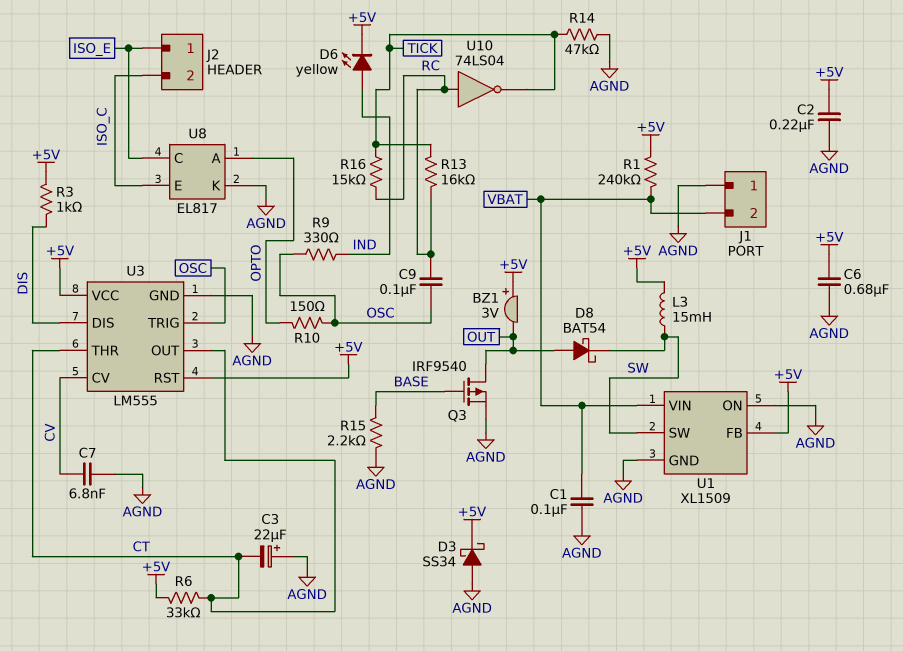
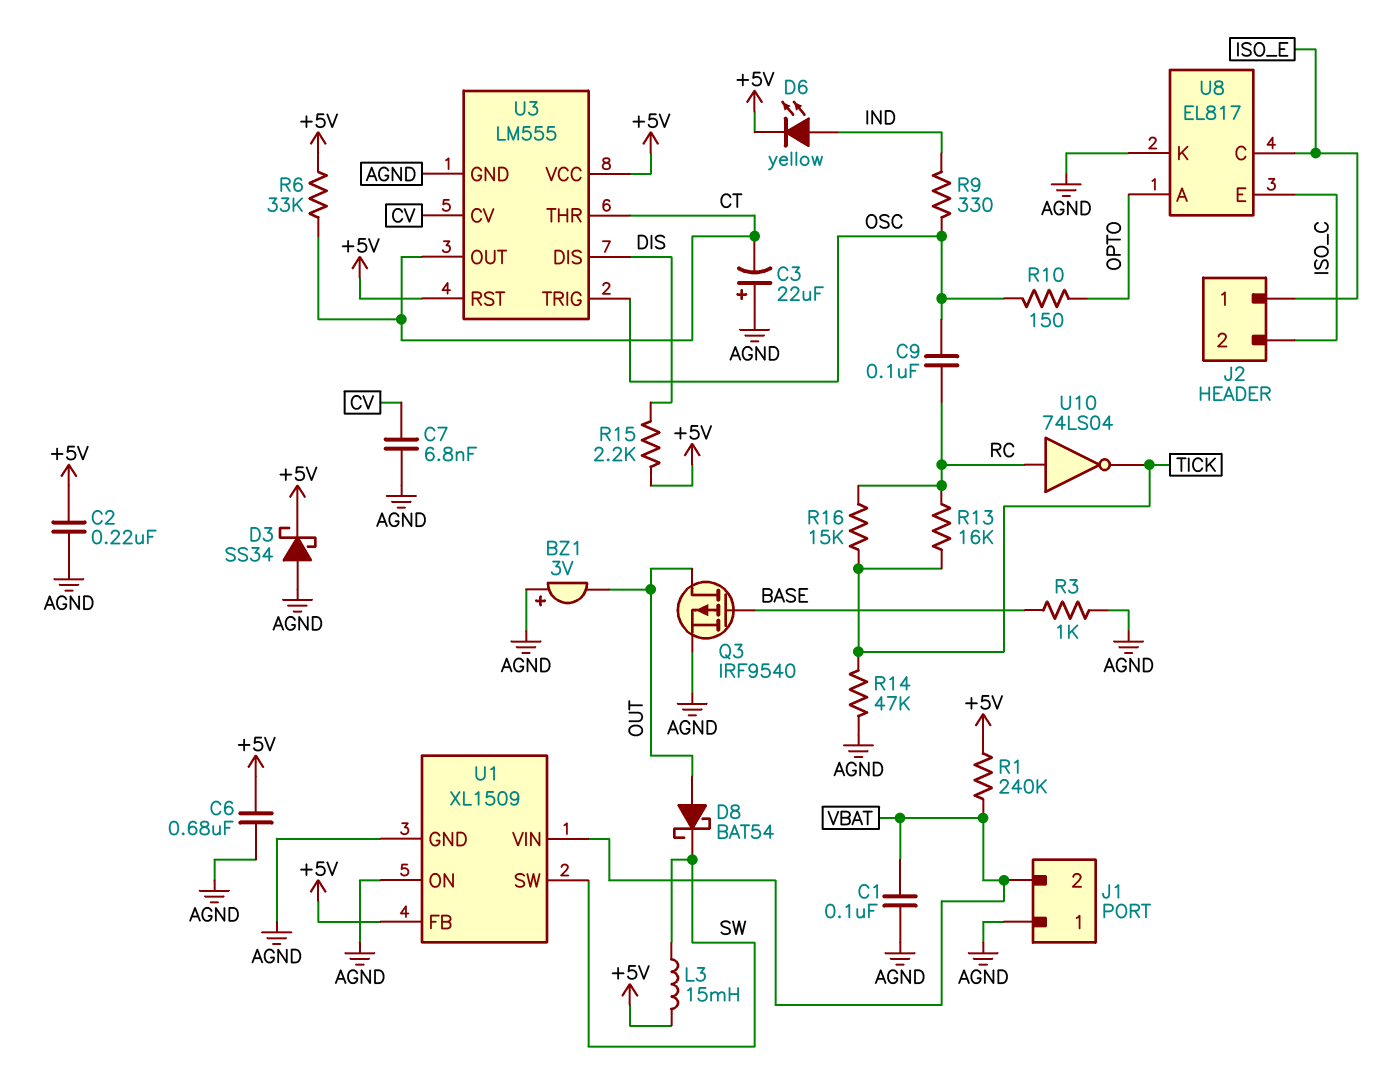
BZ1: buzzer 3V (plus +5V, minus OUT) -> buzzer 3V (plus AGND, minus OUT)
R3: 1k (+5V, DIS) -> 1k (AGND, BASE)
R15: 2.2k (AGND, BASE) -> 2.2k (+5V, DIS)

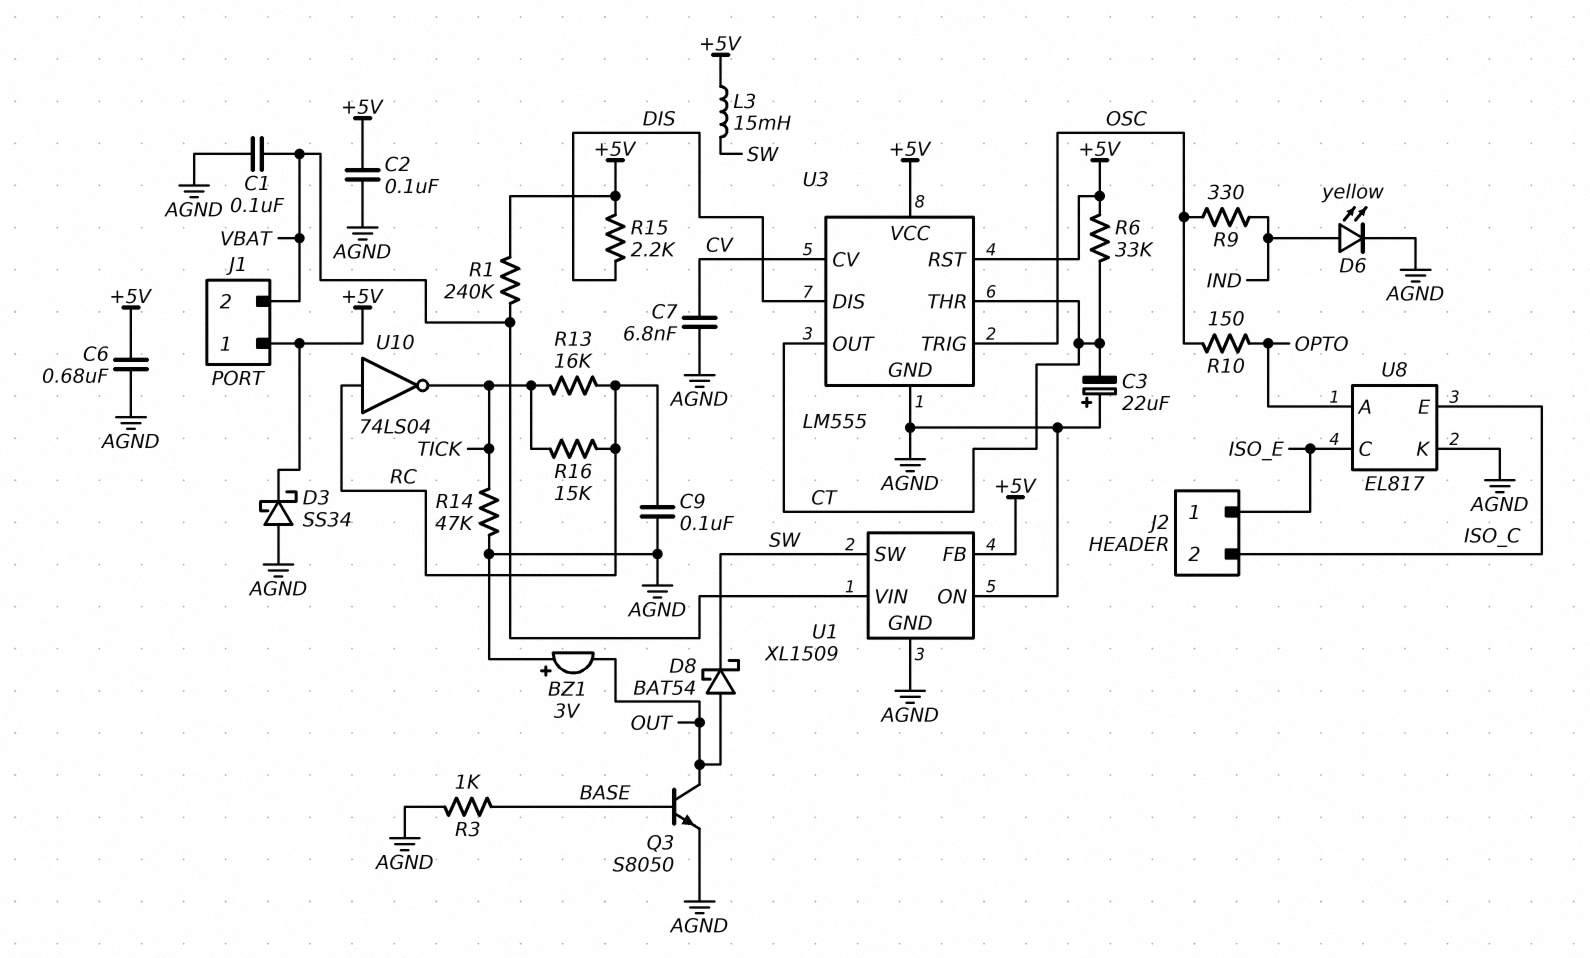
C2: 220nF (+5V, AGND) -> 100nF (+5V, AGND)
C9: 100nF (OSC, RC) -> 100nF (AGND, RC)
D6: LED yellow (A IND, K +5V) -> LED yellow (A IND, K AGND)
J1 pin 1: AGND -> +5V
Q3: PMOS IRF9540 (G BASE, D OUT, S AGND) -> NPN S8050 (B BASE, C OUT, E AGND)

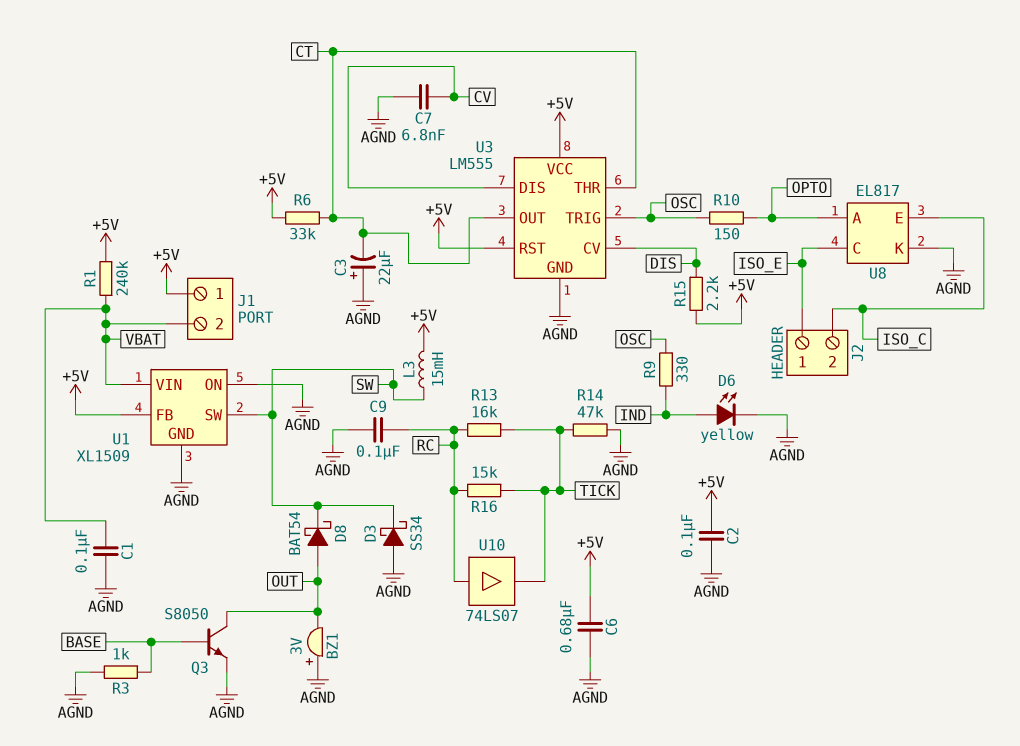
D3: schottky SS34 (A AGND, K +5V) -> schottky SS34 (A AGND, K SW)
U3 pin CV: CV -> DIS
U3 pin DIS: DIS -> CV
U10: NOT 74LS04 (in RC, out TICK) -> buffer 74LS07 (in RC, out TICK)

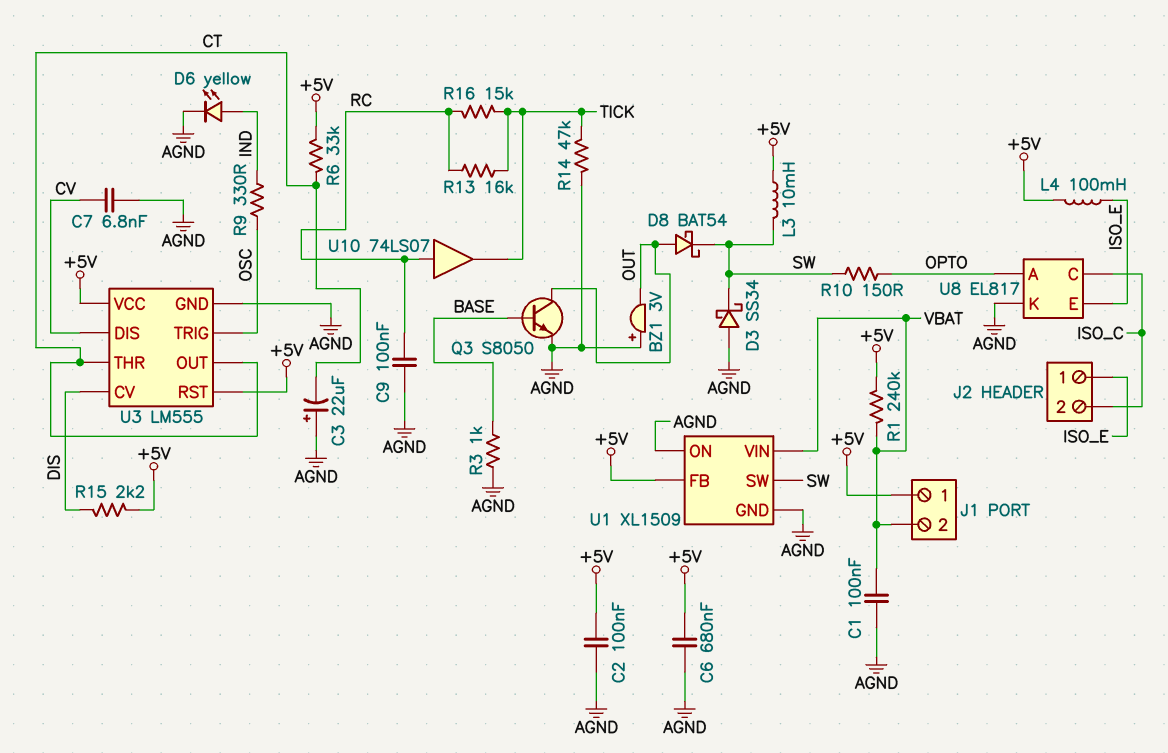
L3: 15mH (+5V, SW) -> 10mH (+5V, SW)
L4: none -> 100mH (+5V, ISO_E)
R10: 150 (OPTO, OSC) -> 150 (OPTO, SW)
U8 pin C: ISO_E -> ISO_C
U8 pin E: ISO_C -> ISO_E

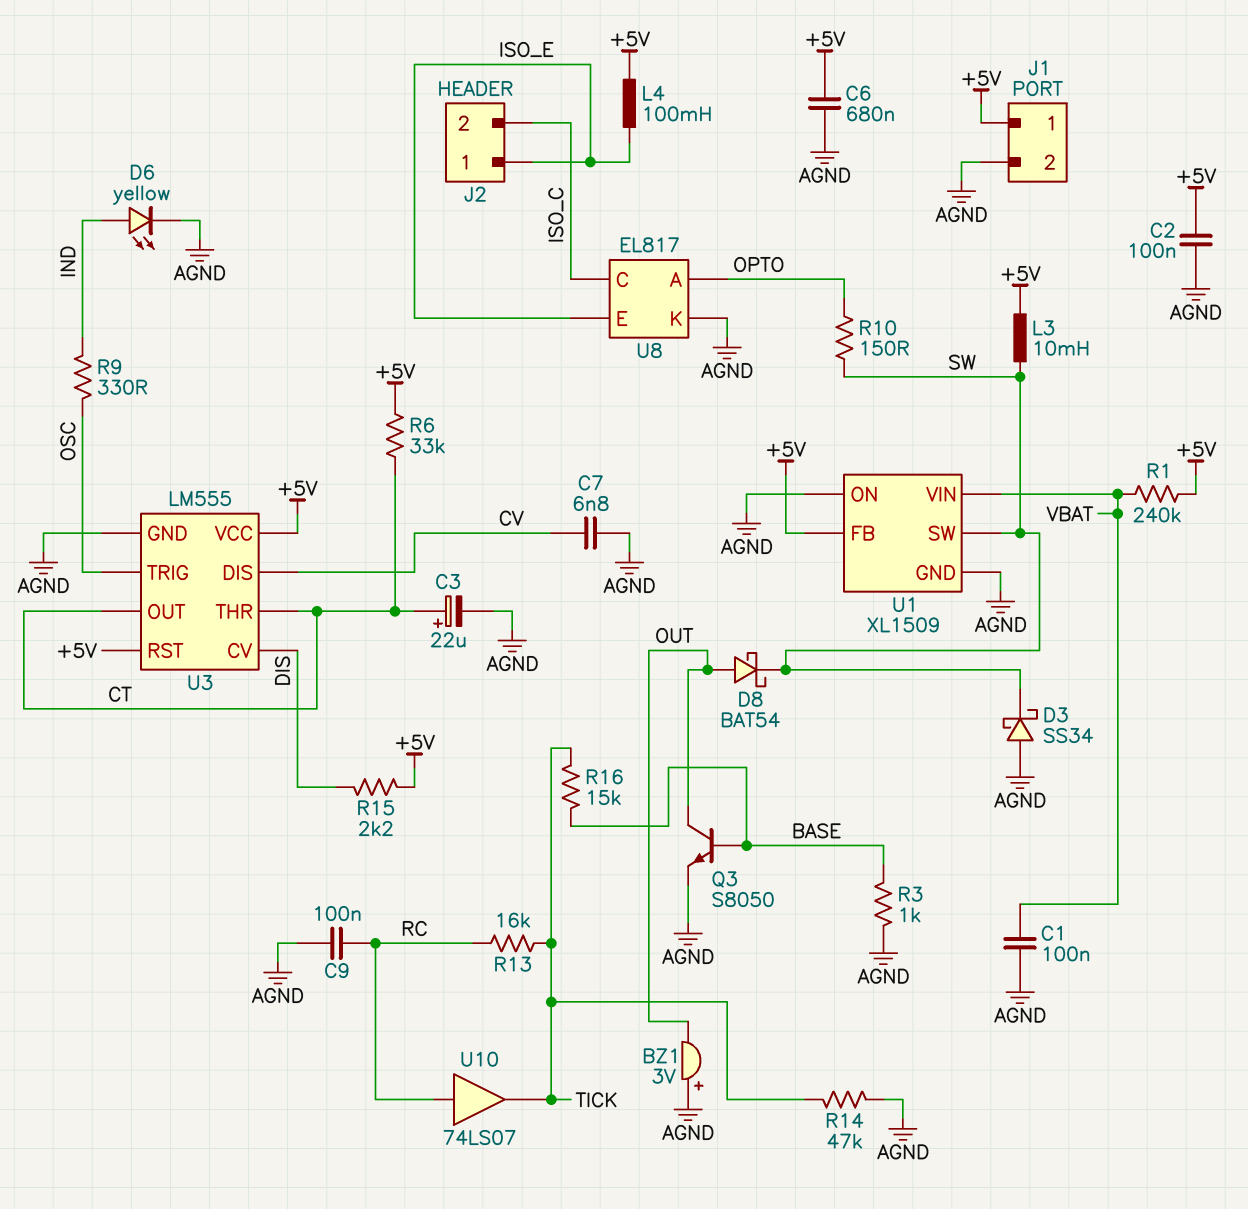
C3: 22uF (plus AGND, minus CT) -> 22uF (plus CT, minus AGND)
J1 pin 2: VBAT -> AGND
R16: 15k (RC, TICK) -> 15k (BASE, TICK)

